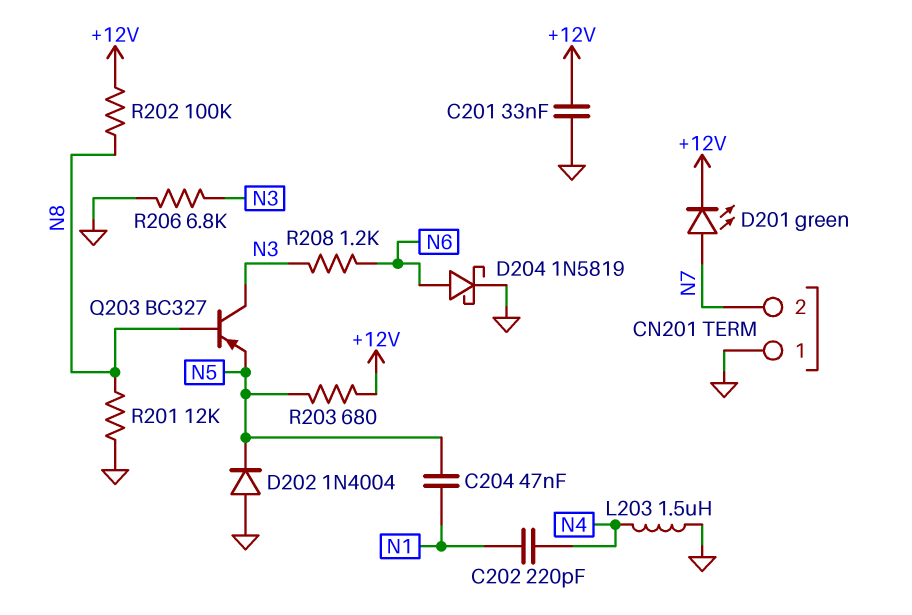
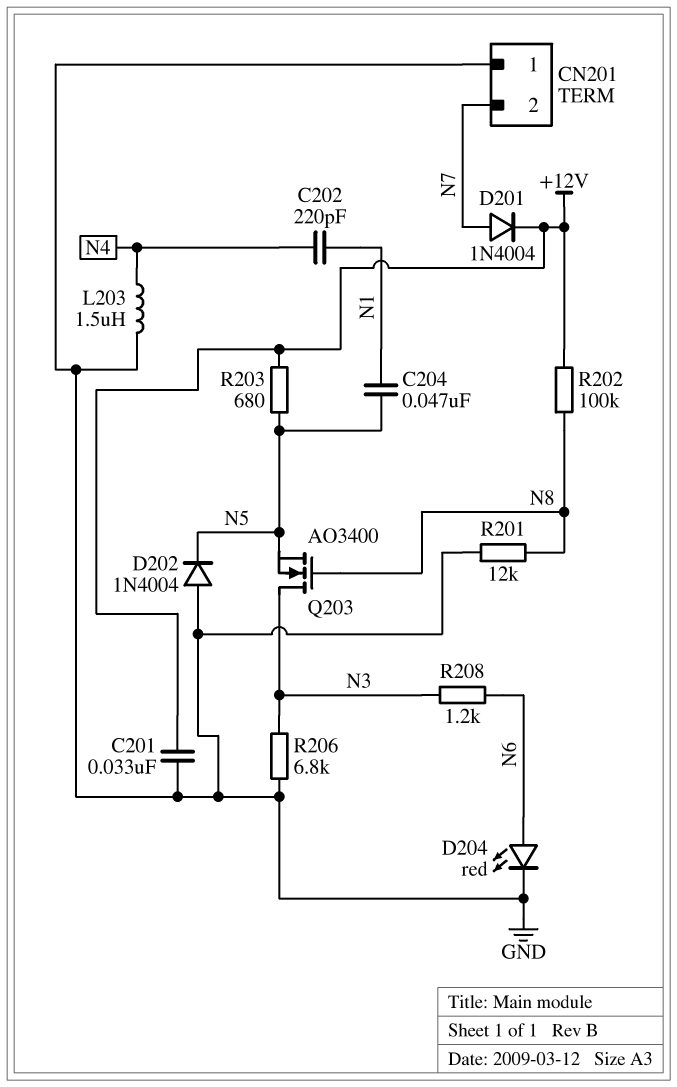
D201: LED green (A N7, K +12V) -> diode 1N4004 (A N7, K +12V)
D204: schottky 1N5819 (A N6, K GND) -> LED red (A N6, K GND)
Q203: PNP BC327 (B N8, C N3, E N5) -> NMOS AO3400 (G N8, D N3, S N5)

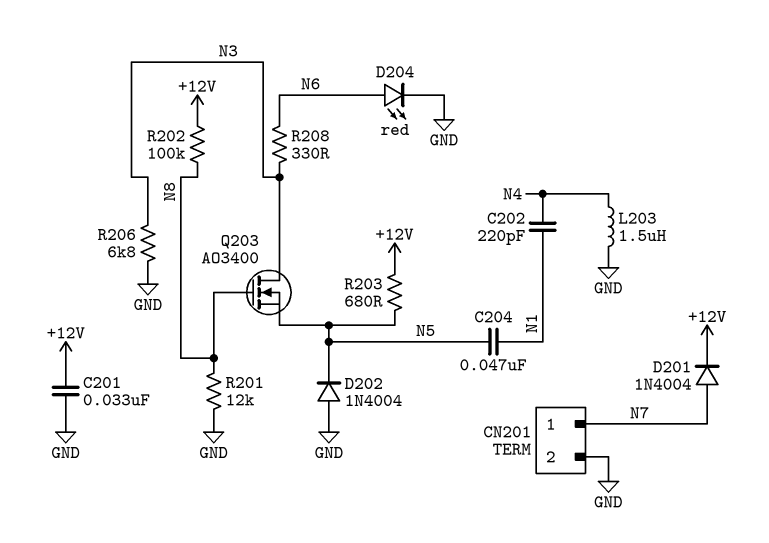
CN201 pin 1: GND -> N7
CN201 pin 2: N7 -> GND
R208: 1.2k (N3, N6) -> 330 (N3, N6)

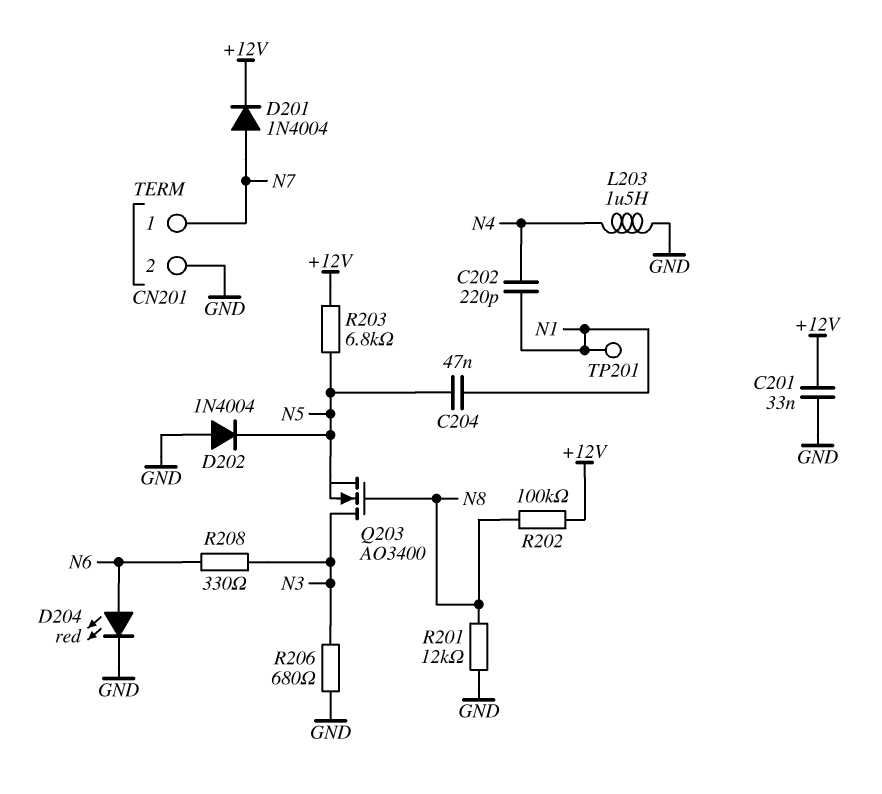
R203: 680 (+12V, N5) -> 6.8k (+12V, N5)
R206: 6.8k (GND, N3) -> 680 (GND, N3)
TP201: none -> test point (N1)

